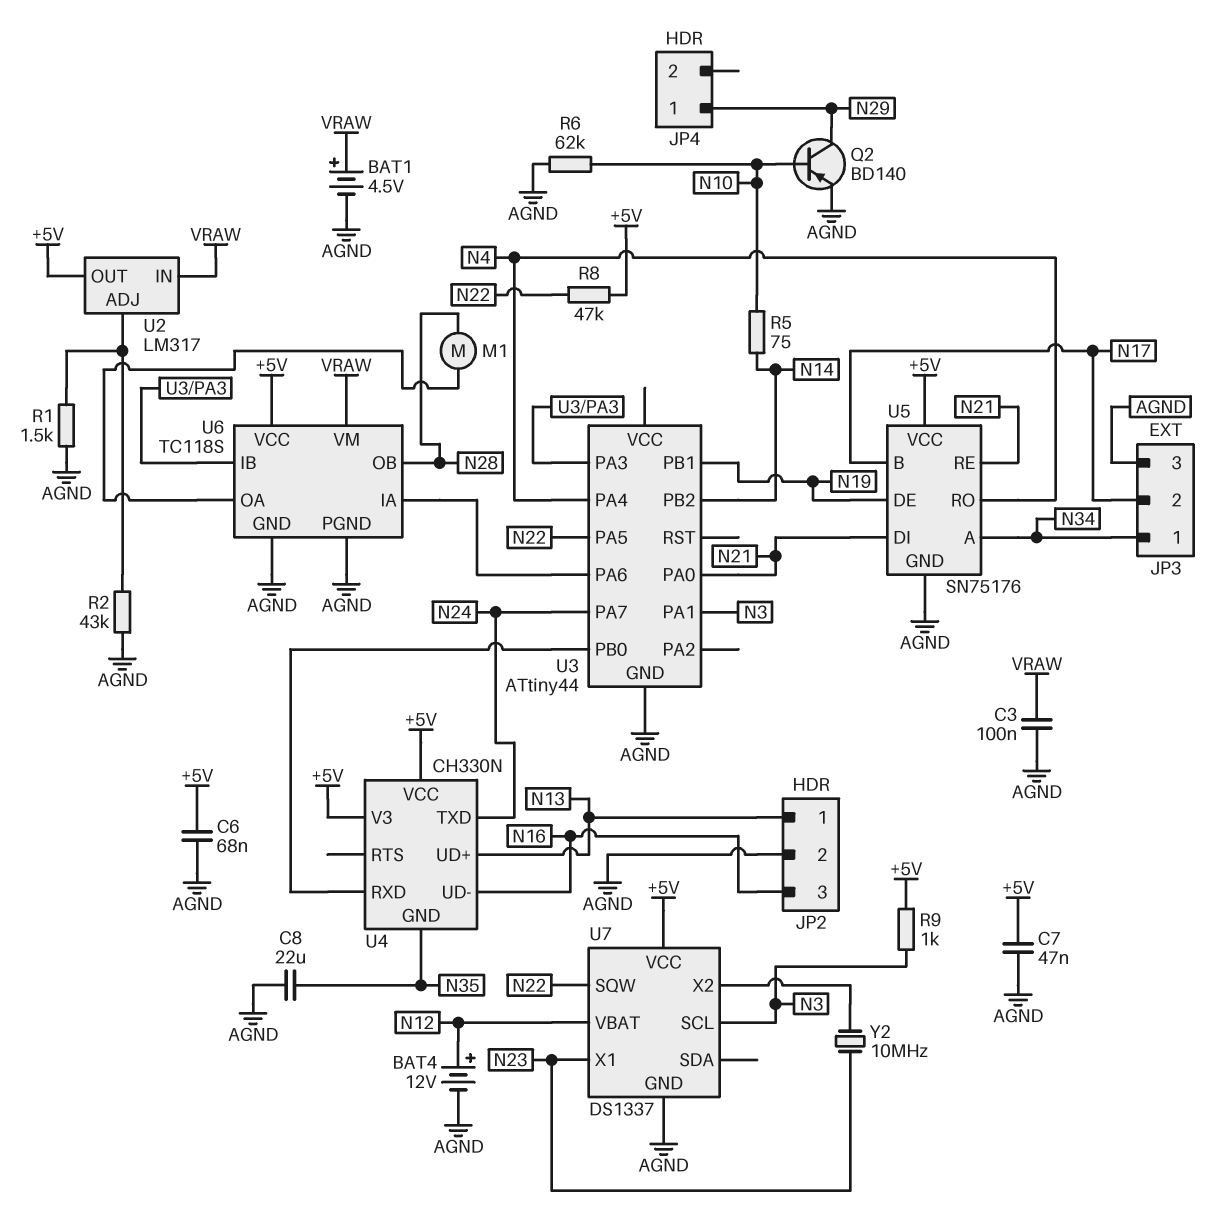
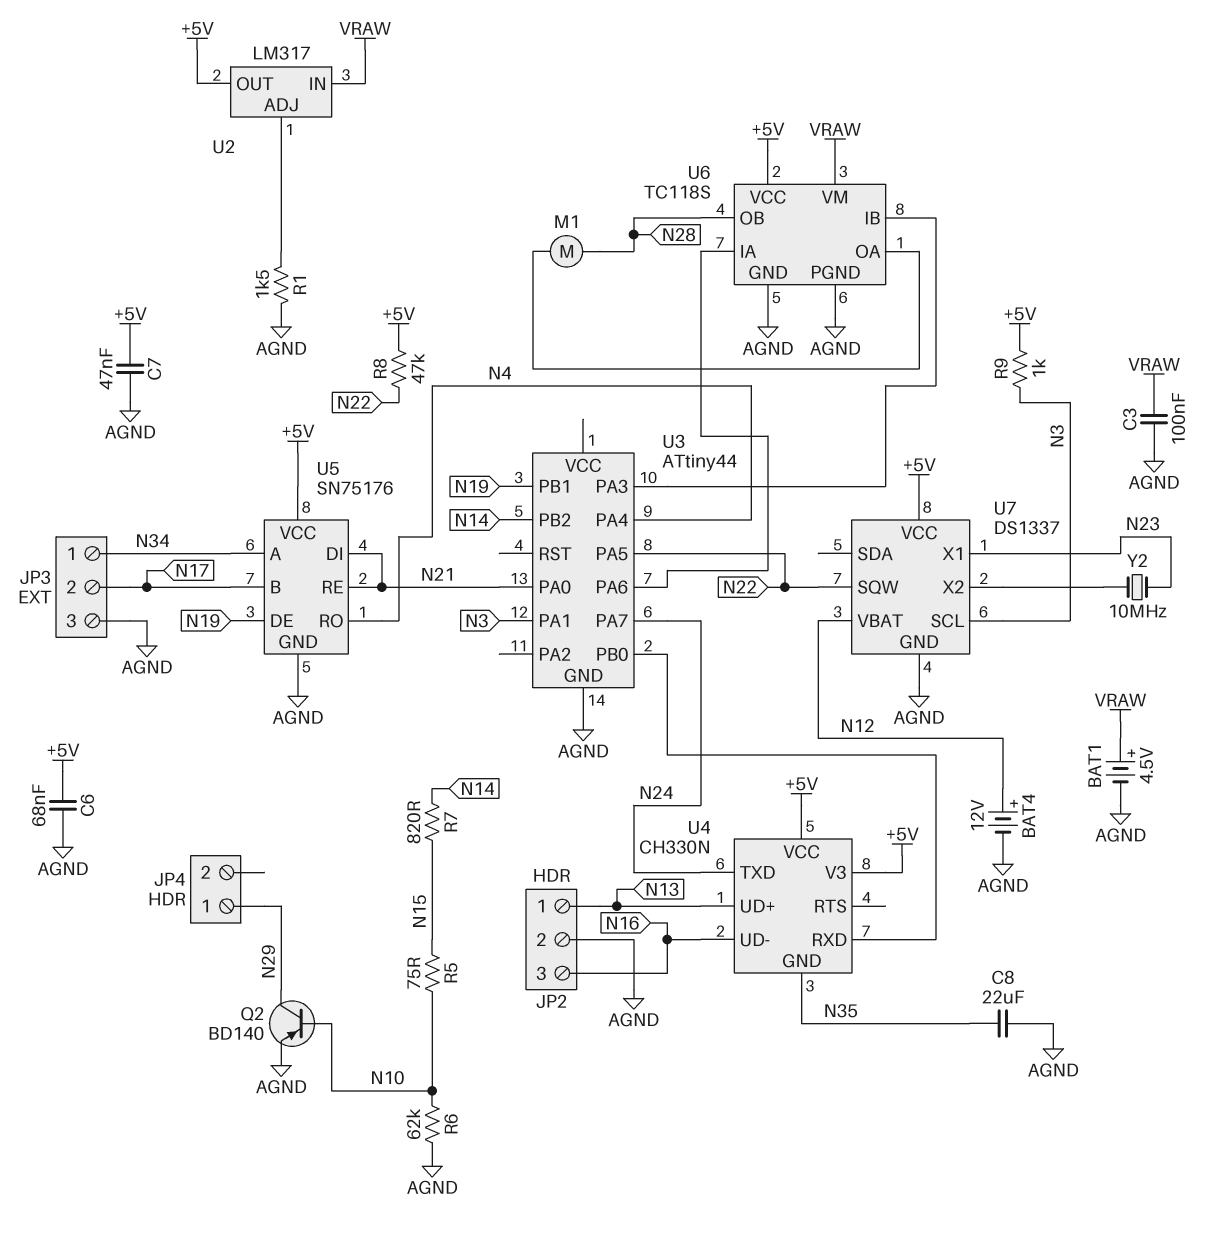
R2: 43k (AGND, U2/ADJ) -> none
R5: 75 (N10, N14) -> 75 (N10, N15)
R7: none -> 820 (N14, N15)

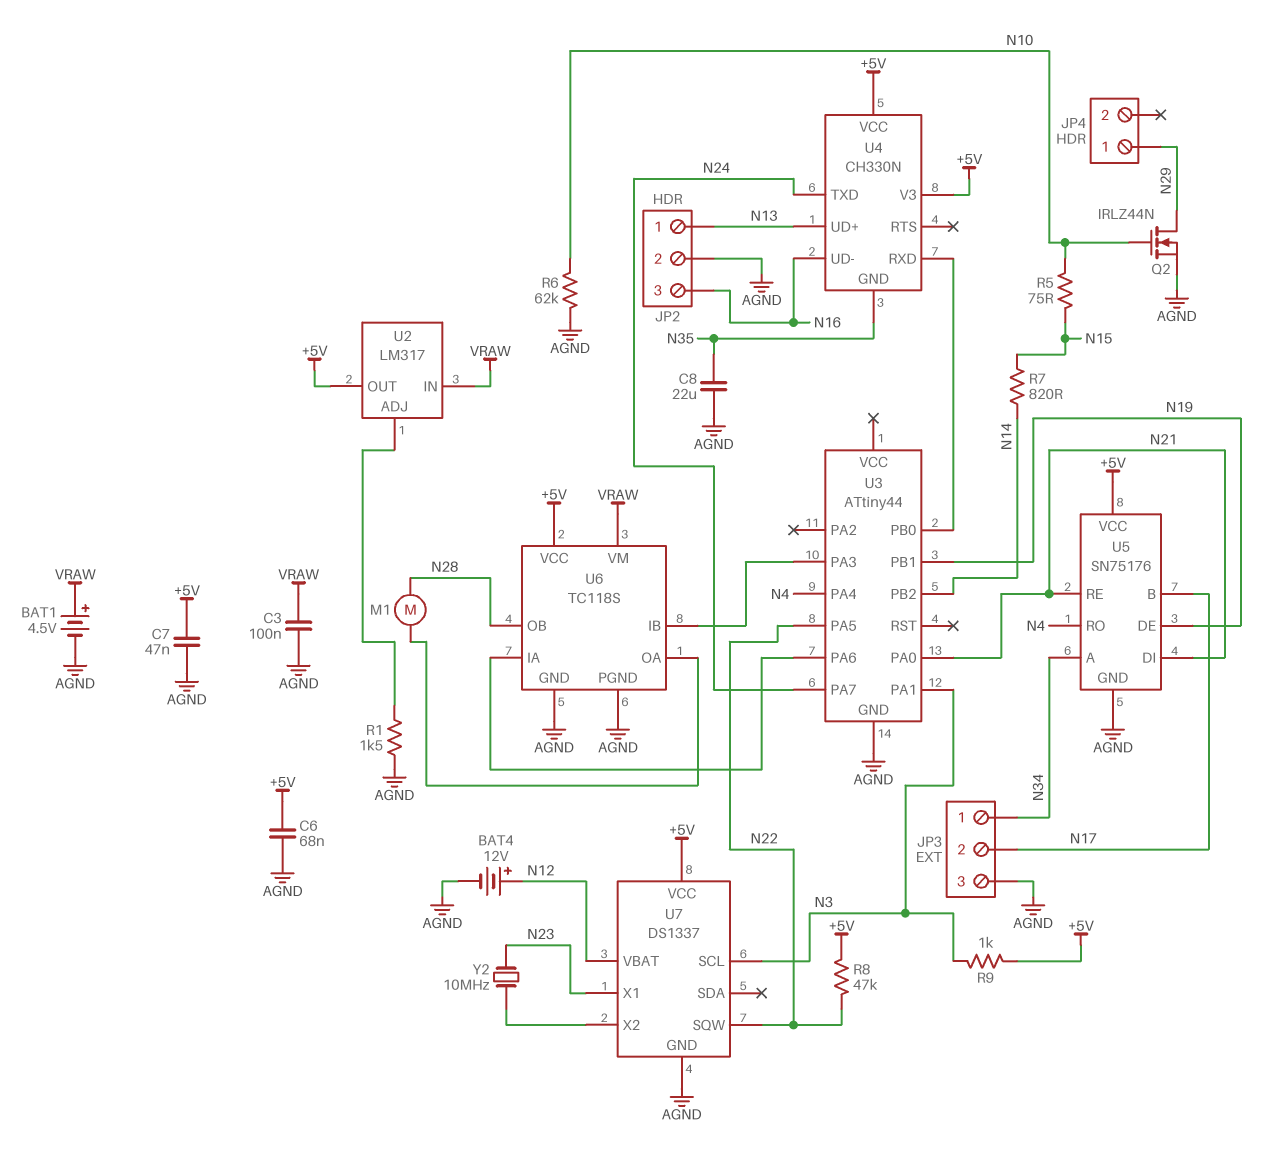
Q2: PNP BD140 (B N10, C N29, E AGND) -> NMOS IRLZ44N (G N10, D N29, S AGND)

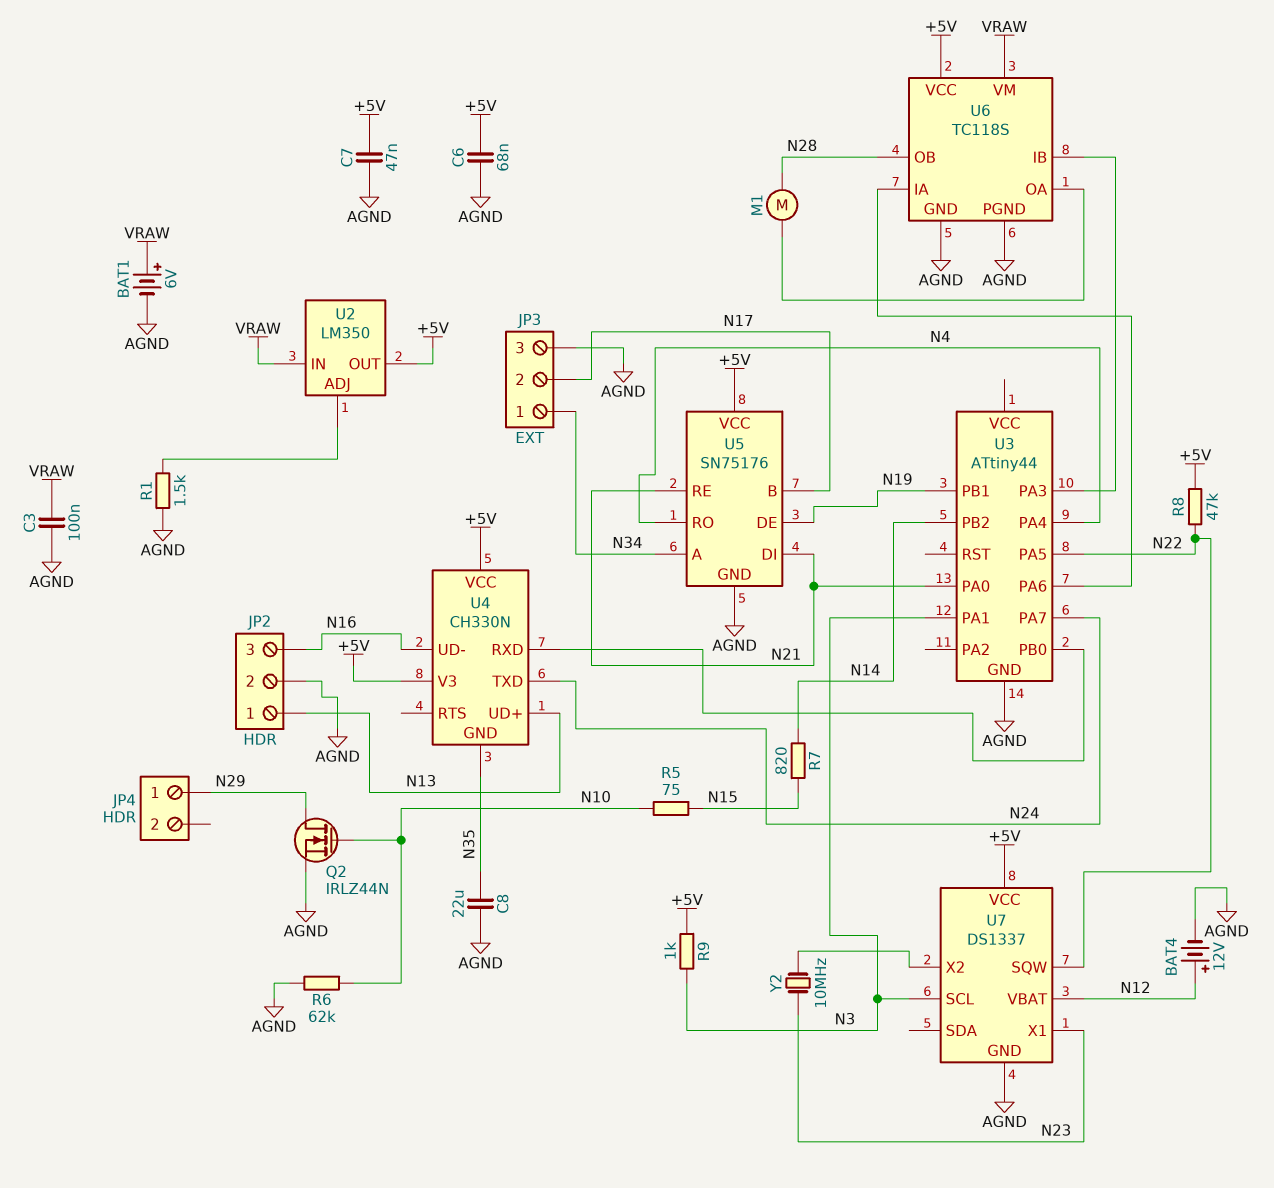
BAT1: 4.5V (plus VRAW, minus AGND) -> 6V (plus VRAW, minus AGND)
U2: LM317 -> LM350

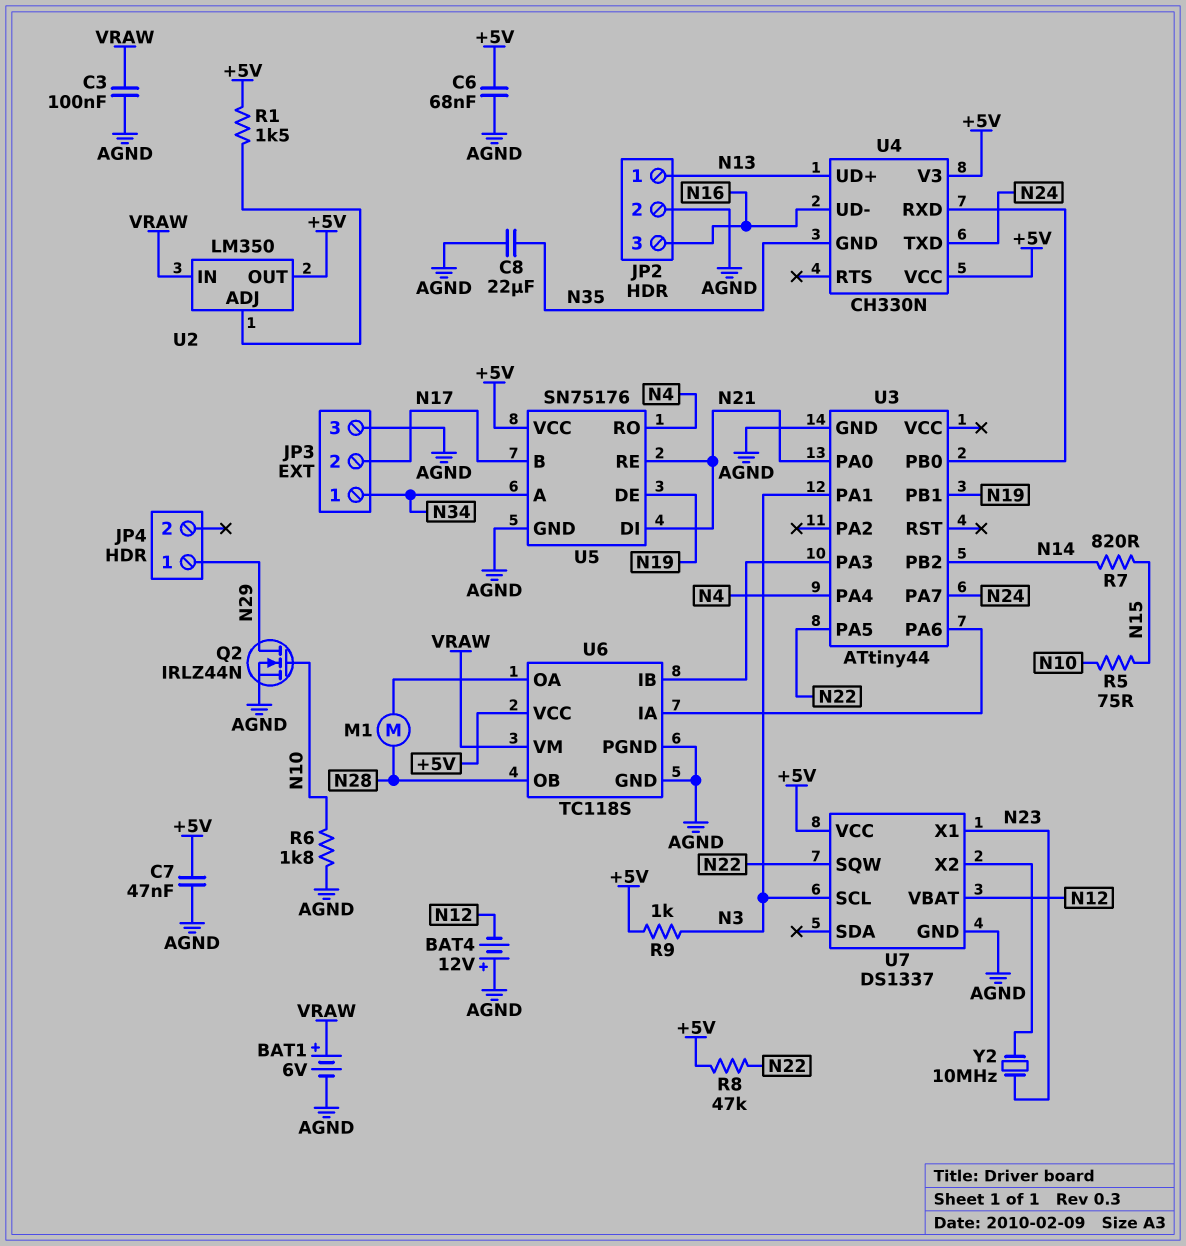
BAT4: 12V (plus N12, minus AGND) -> 12V (plus AGND, minus N12)
R1: 1.5k (AGND, U2/ADJ) -> 1.5k (+5V, U2/ADJ)
R6: 62k (AGND, N10) -> 1.8k (AGND, N10)

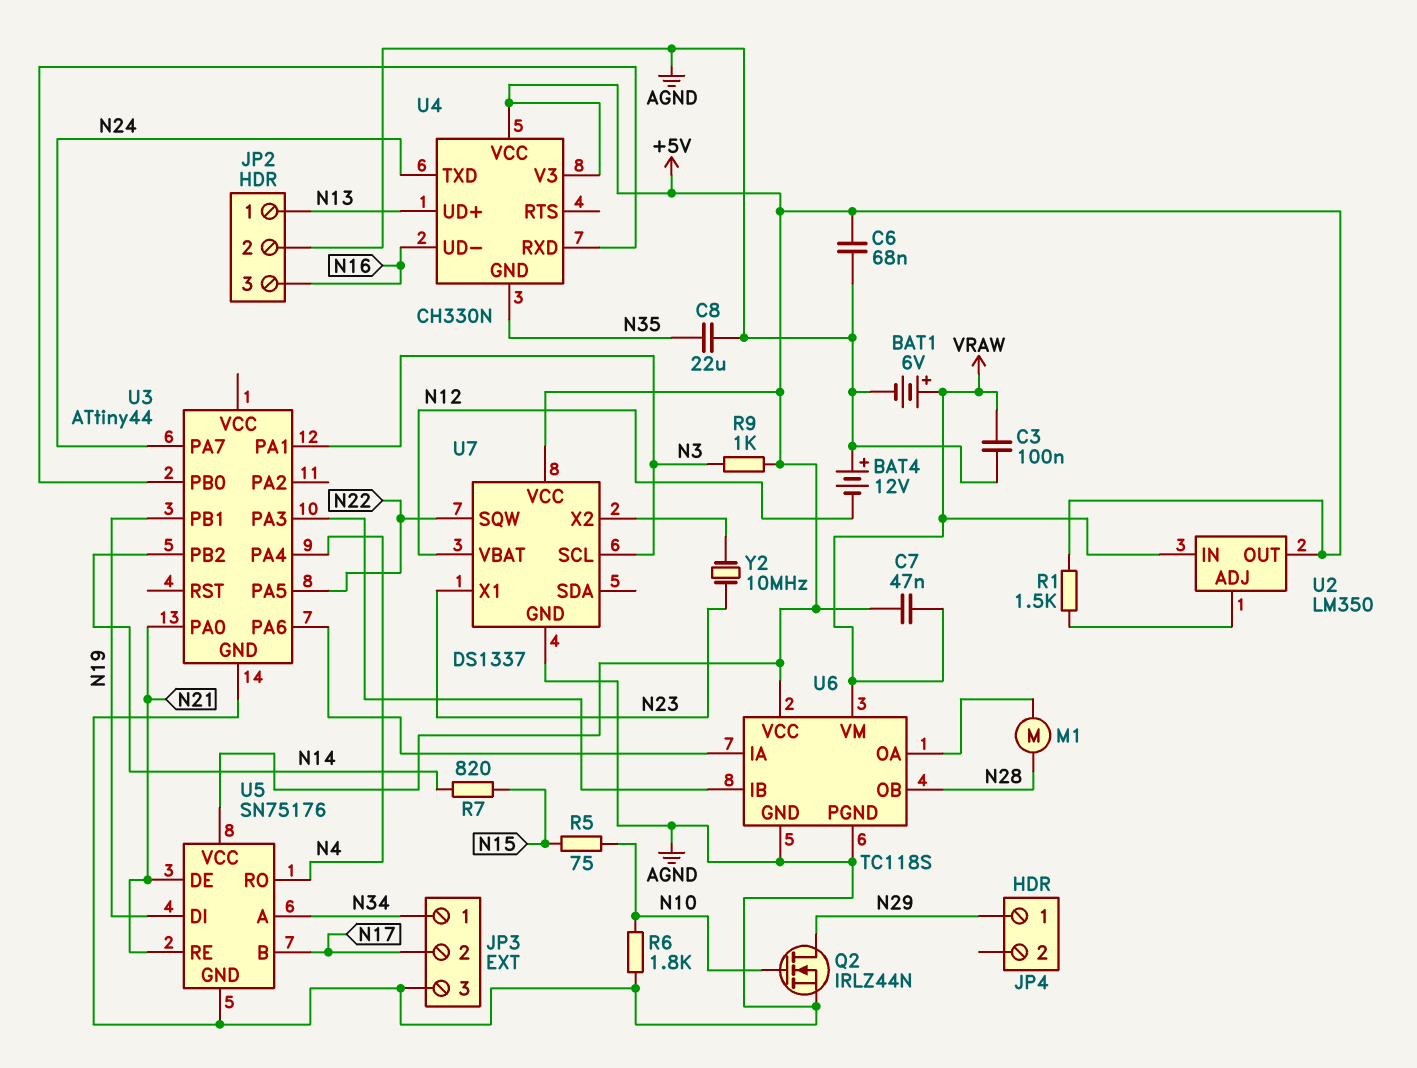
C7: 47nF (+5V, AGND) -> 47nF (+5V, VRAW)
R8: 47k (+5V, N22) -> none
U5 pin DE: N19 -> N21
U5 pin DI: N21 -> N19

